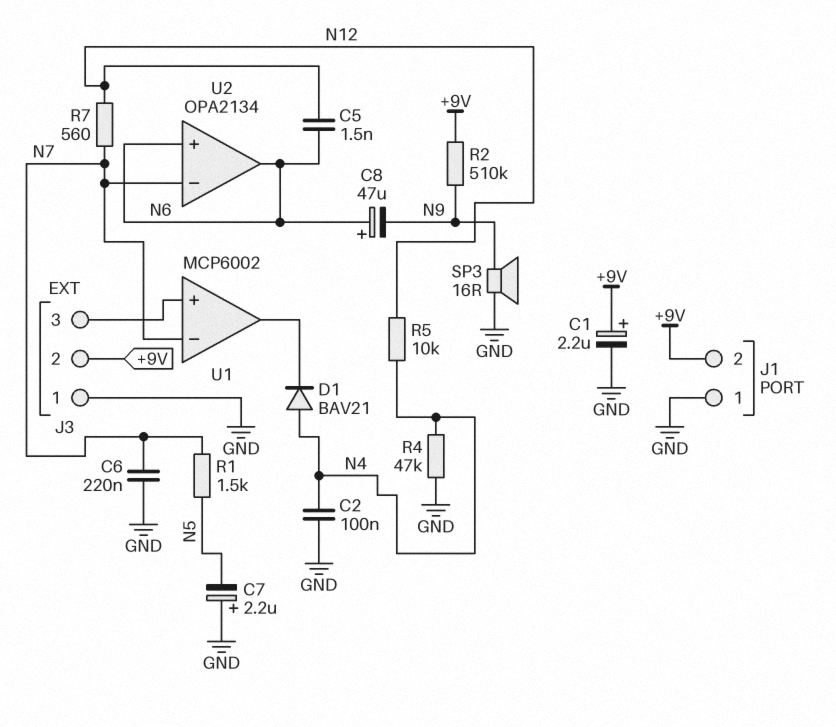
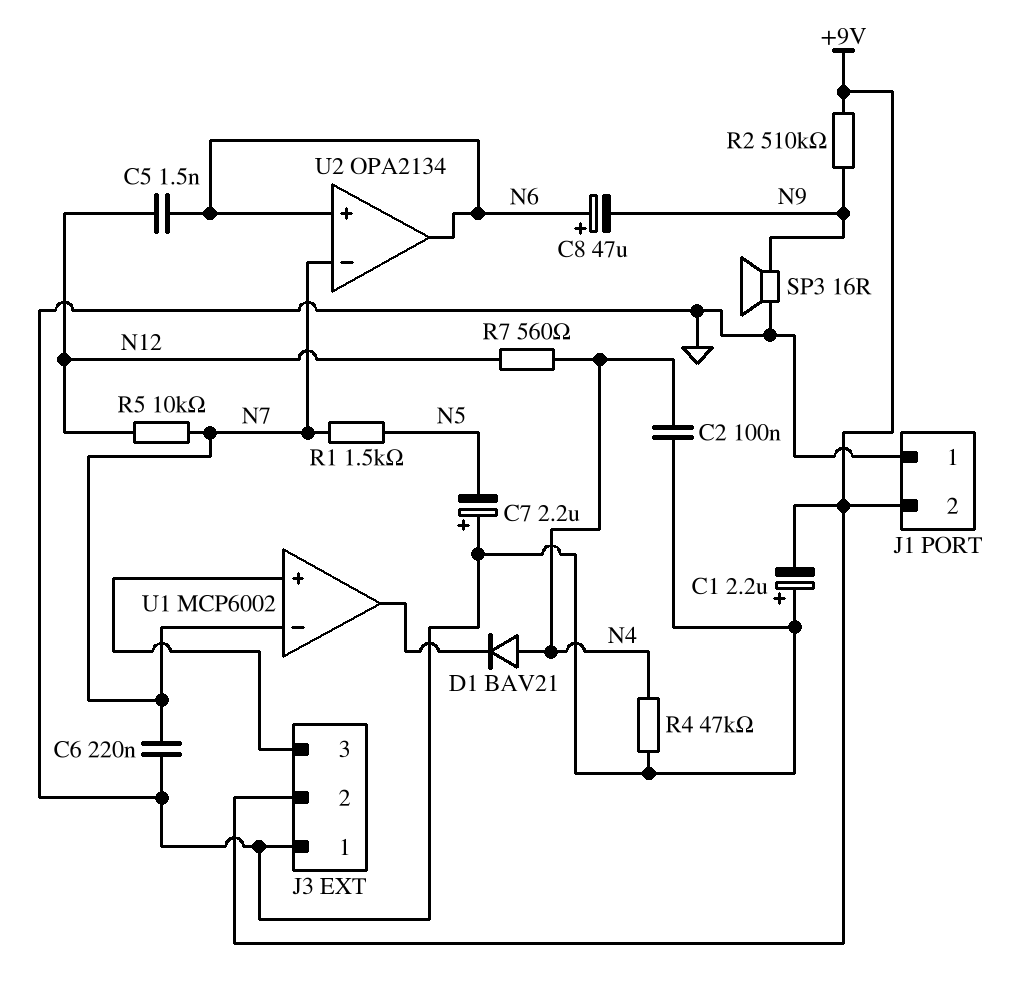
C1: 2.2uF (plus +9V, minus GND) -> 2.2uF (plus GND, minus +9V)
R5: 10k (N4, N12) -> 10k (N7, N12)
R7: 560 (N7, N12) -> 560 (N4, N12)

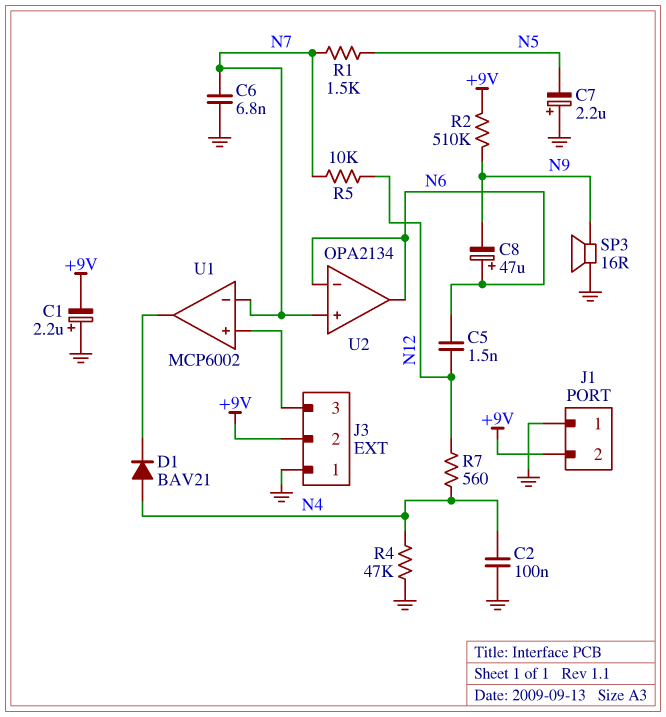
C6: 220nF (GND, N7) -> 6.8nF (GND, N7)
U2 pin in+: N6 -> N7
U2 pin in-: N7 -> N6

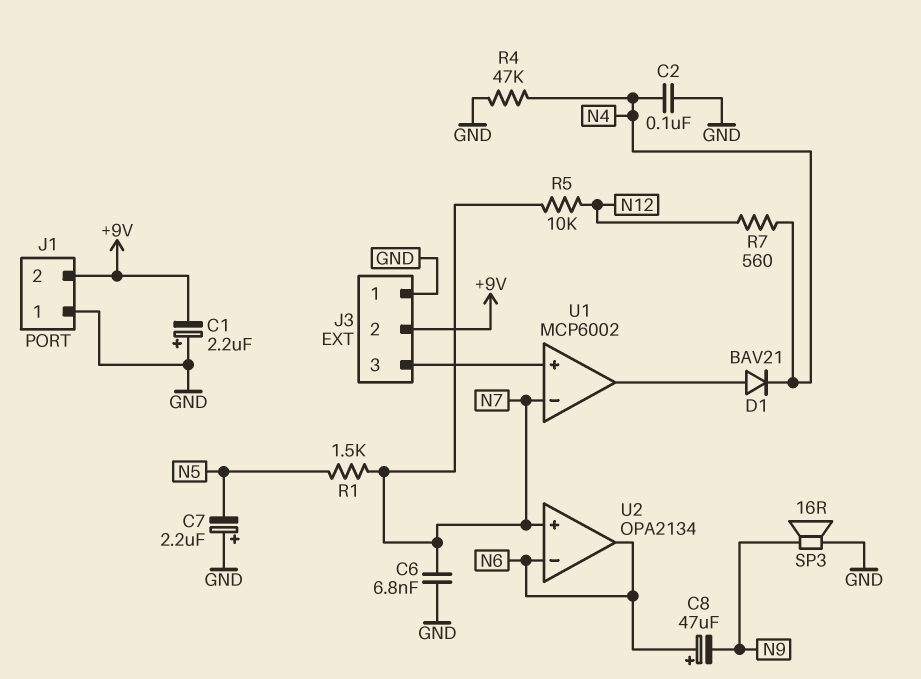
C5: 1.5nF (N6, N12) -> none
D1: diode BAV21 (A N4, K U1/out) -> diode BAV21 (A U1/out, K N4)
R2: 510k (+9V, N9) -> none

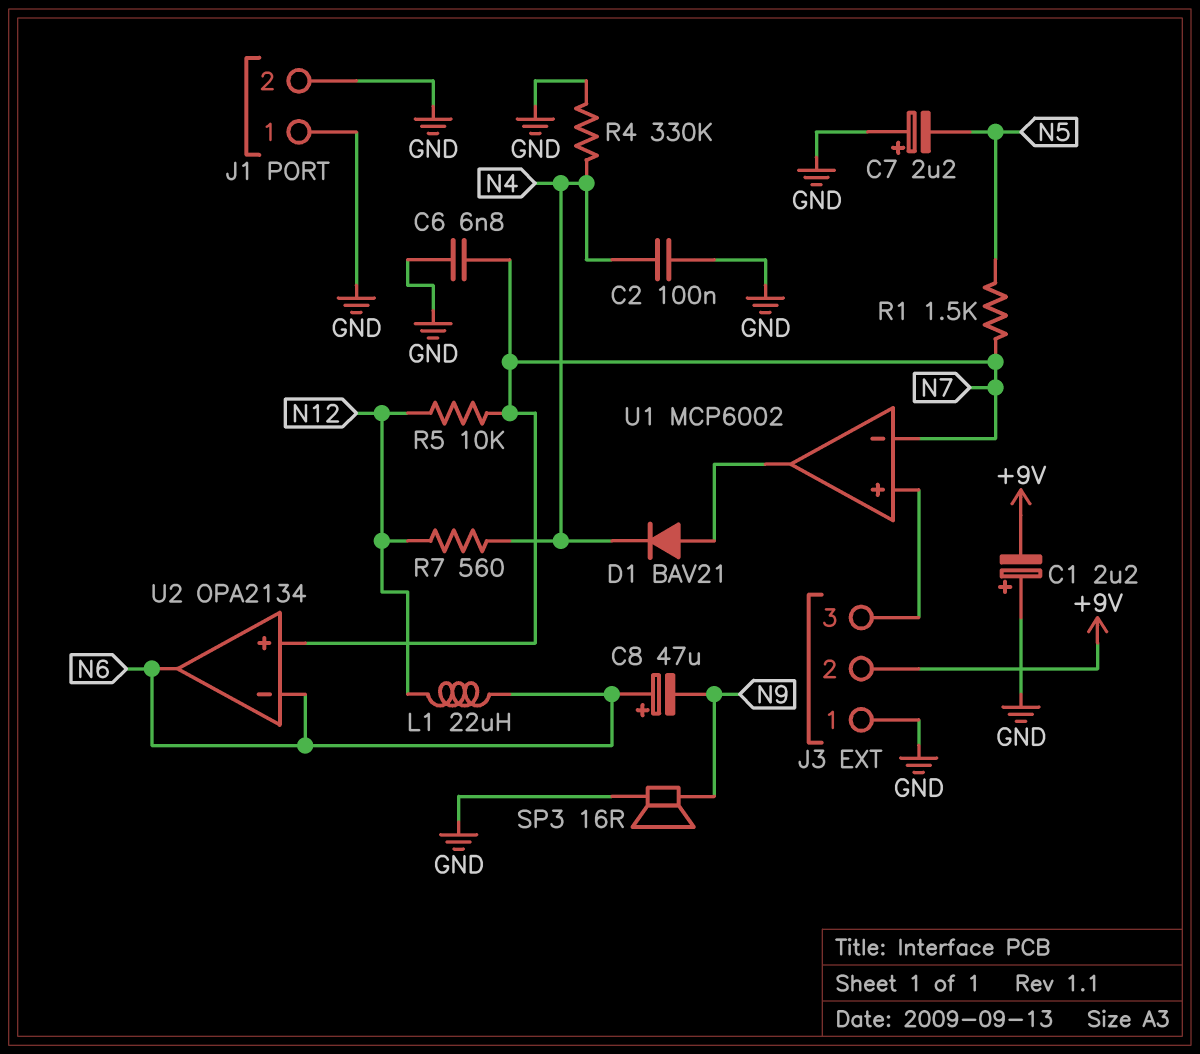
J1 pin 2: +9V -> GND
L1: none -> 22uH (N6, N12)
R4: 47k (GND, N4) -> 330k (GND, N4)

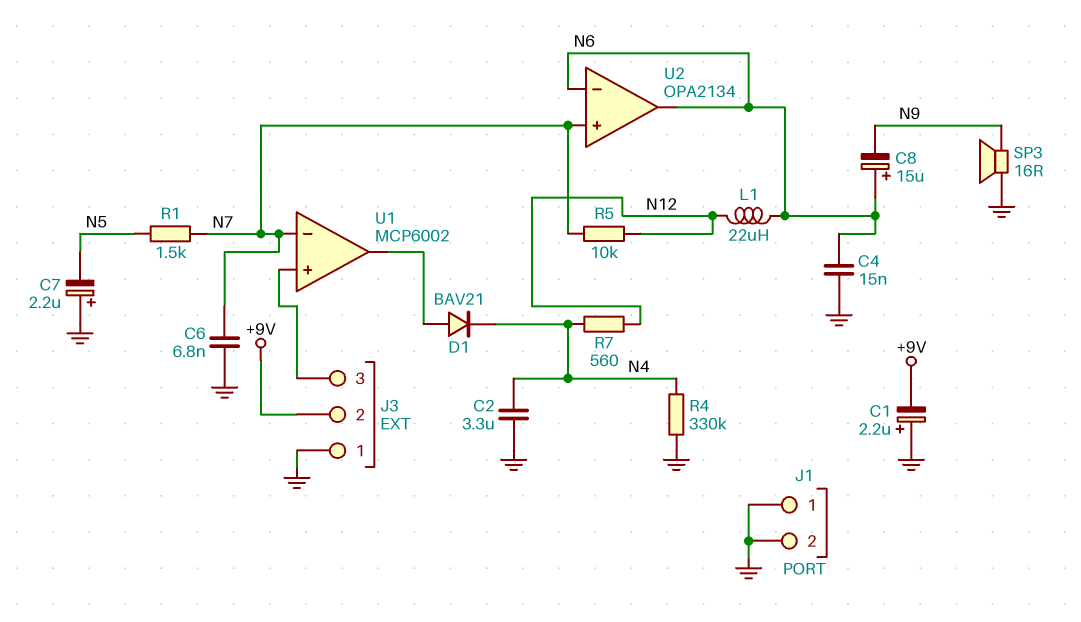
C2: 100nF (GND, N4) -> 3.3uF (GND, N4)
C4: none -> 15nF (GND, N6)
C8: 47uF (plus N6, minus N9) -> 15uF (plus N6, minus N9)

